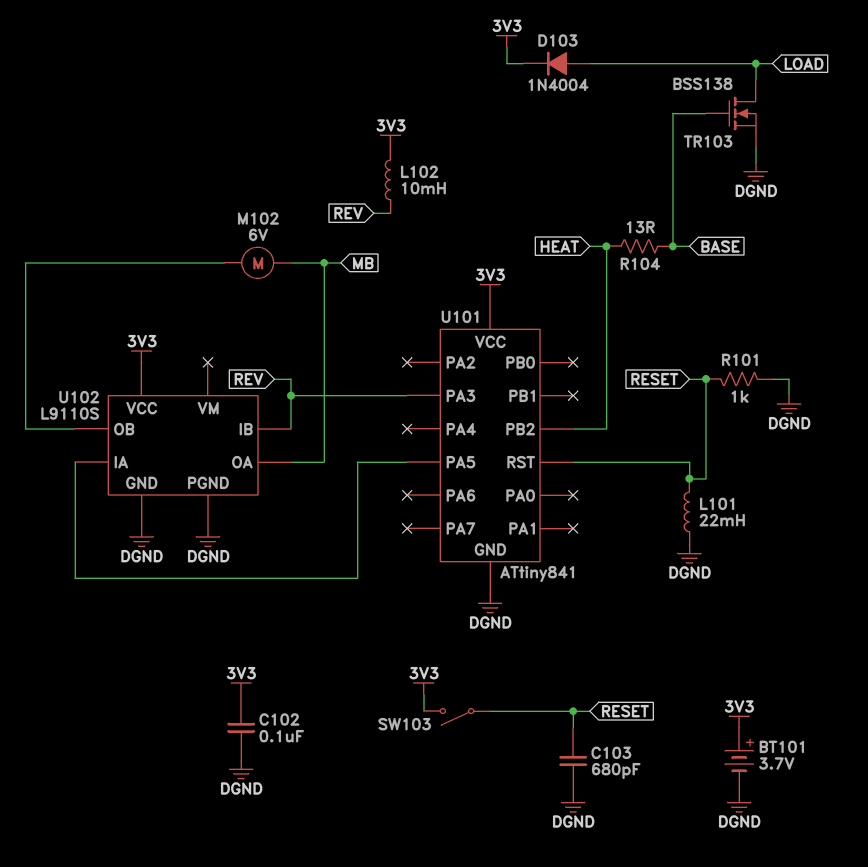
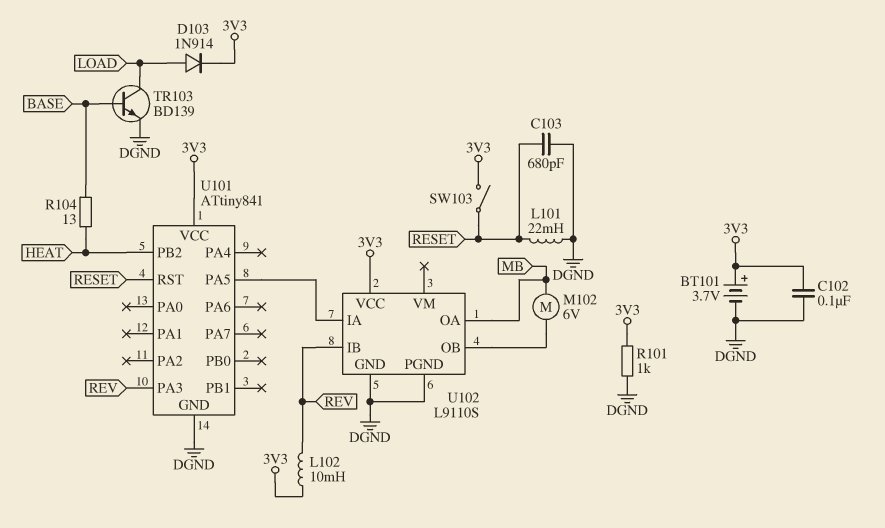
D103: diode 1N4004 (A LOAD, K 3V3) -> diode 1N914 (A LOAD, K 3V3)
R101: 1k (DGND, RESET) -> 1k (3V3, DGND)
TR103: NMOS BSS138 (G BASE, D LOAD, S DGND) -> NPN BD139 (B BASE, C LOAD, E DGND)

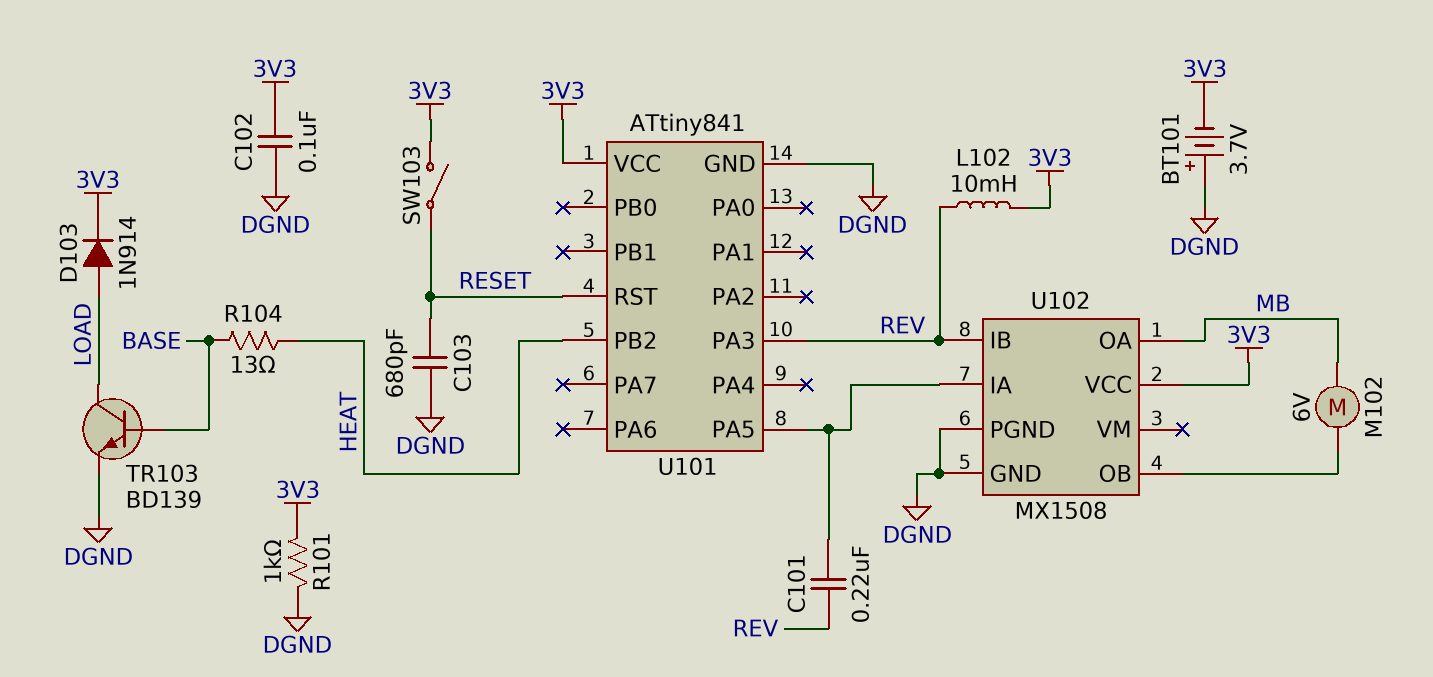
BT101: 3.7V (plus 3V3, minus DGND) -> 3.7V (plus DGND, minus 3V3)
C101: none -> 220nF (REV, U101/PA5)
L101: 22mH (DGND, RESET) -> none
U102: L9110S -> MX1508

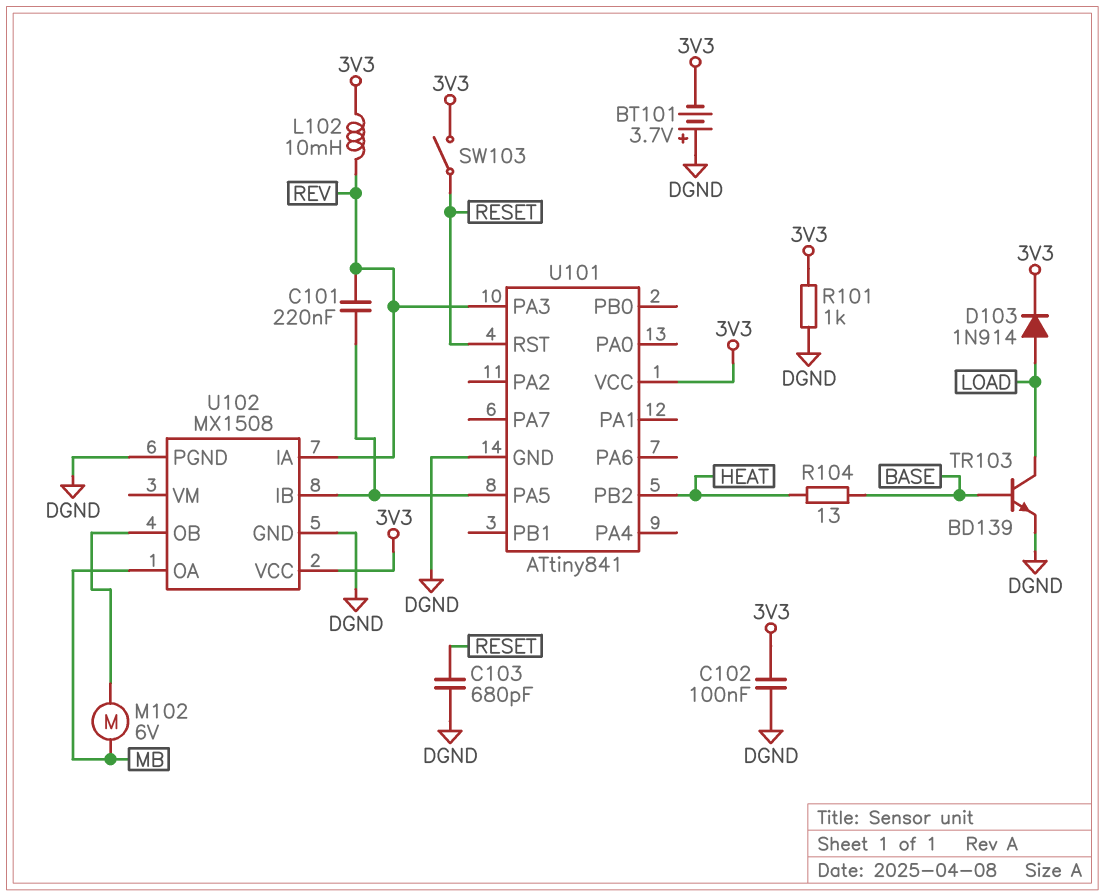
U102 pin IA: U101/PA5 -> REV
U102 pin IB: REV -> U101/PA5

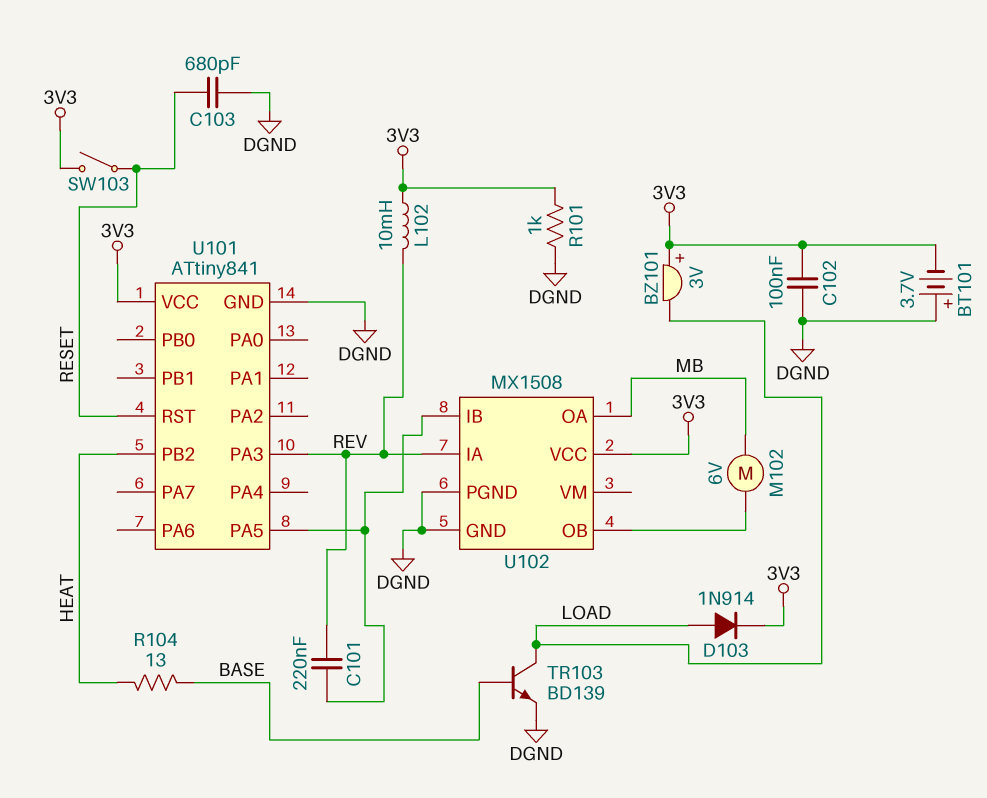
BZ101: none -> buzzer 3V (plus 3V3, minus LOAD)

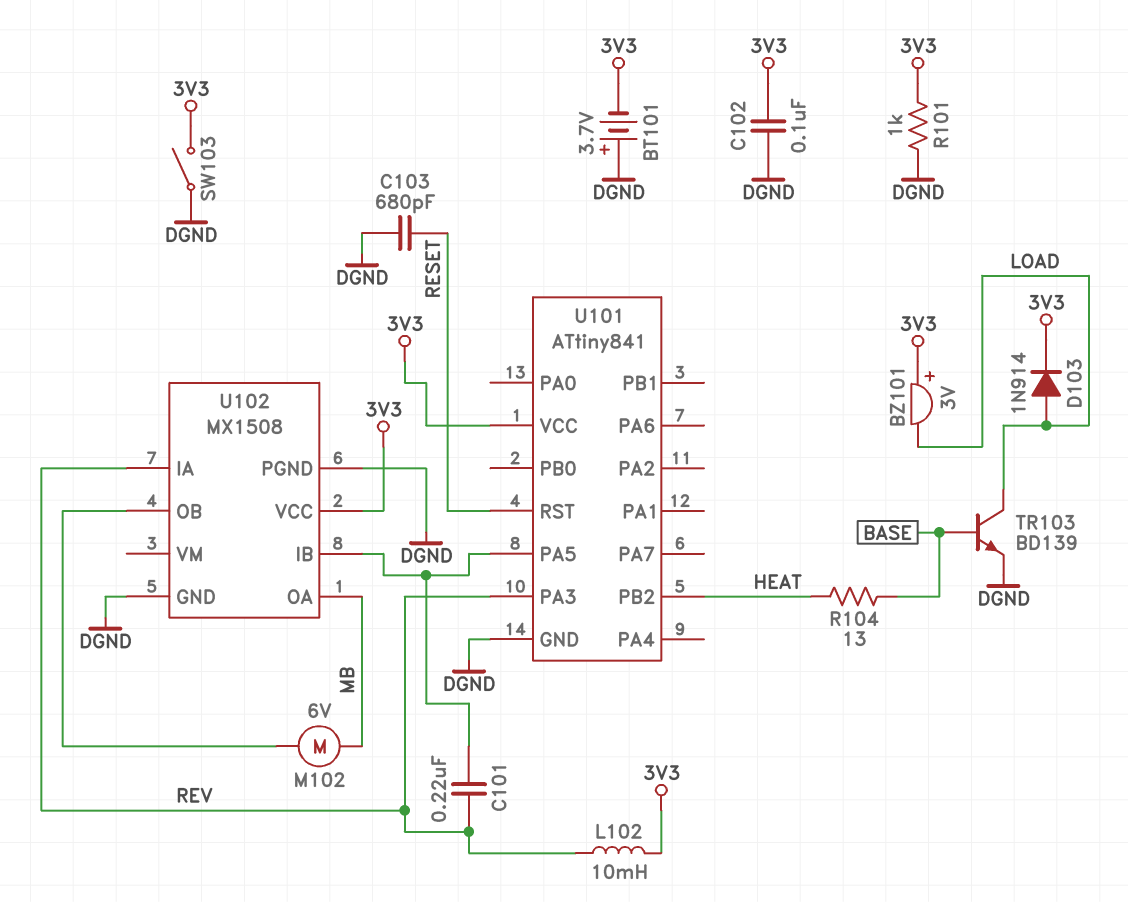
SW103: switch (3V3, RESET) -> switch (3V3, DGND)

